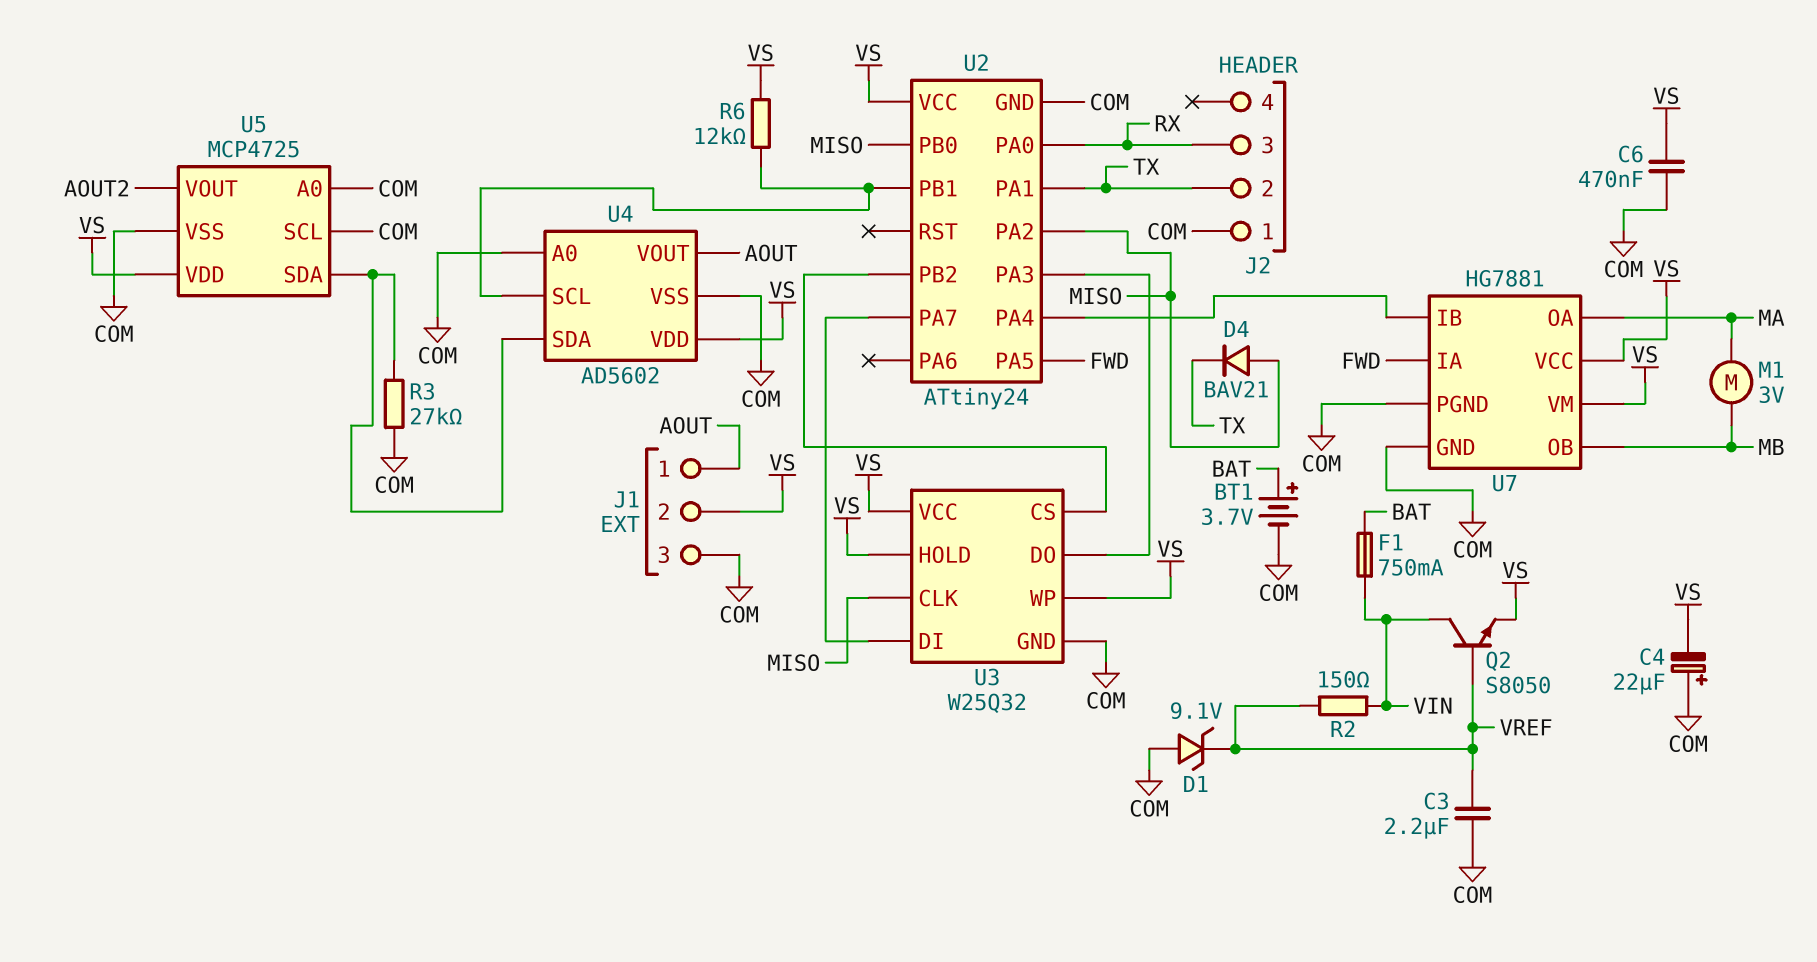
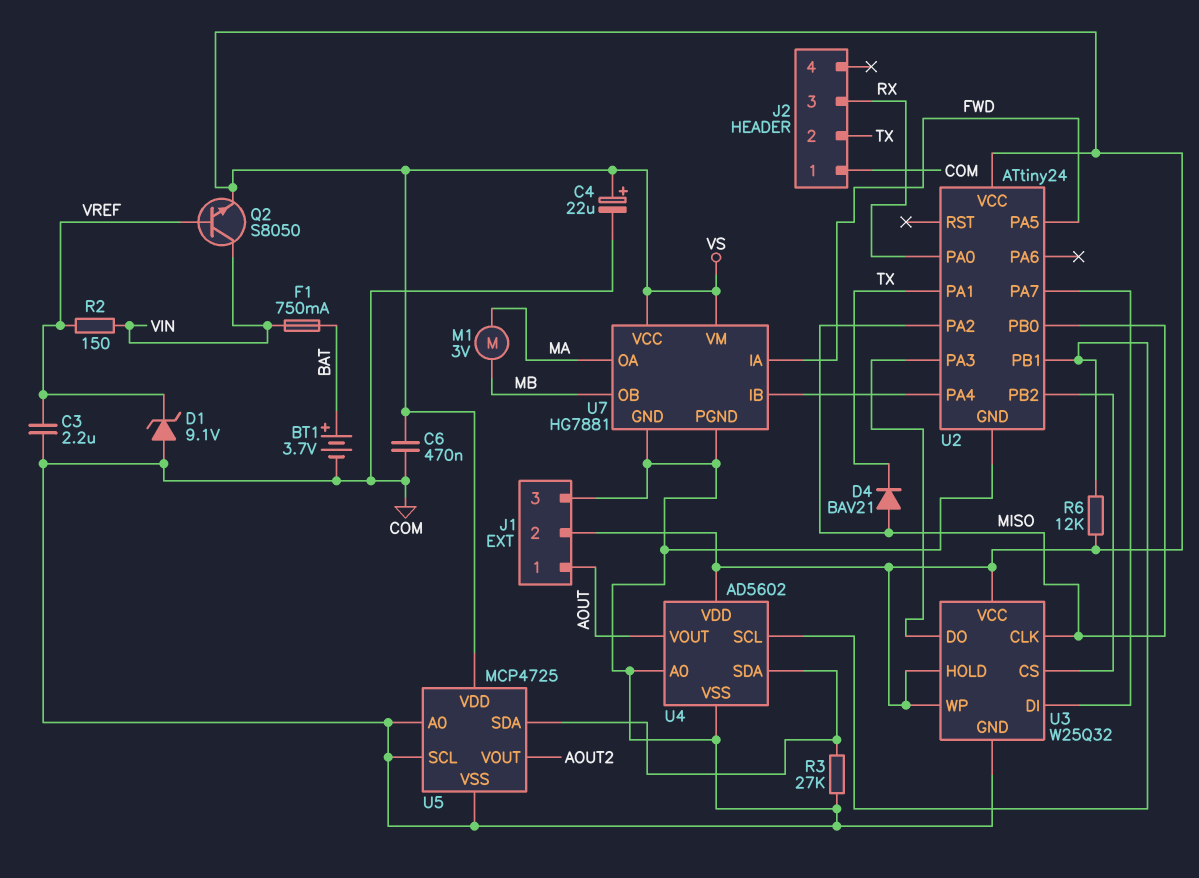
C4: 22uF (plus COM, minus VS) -> 22uF (plus VS, minus COM)

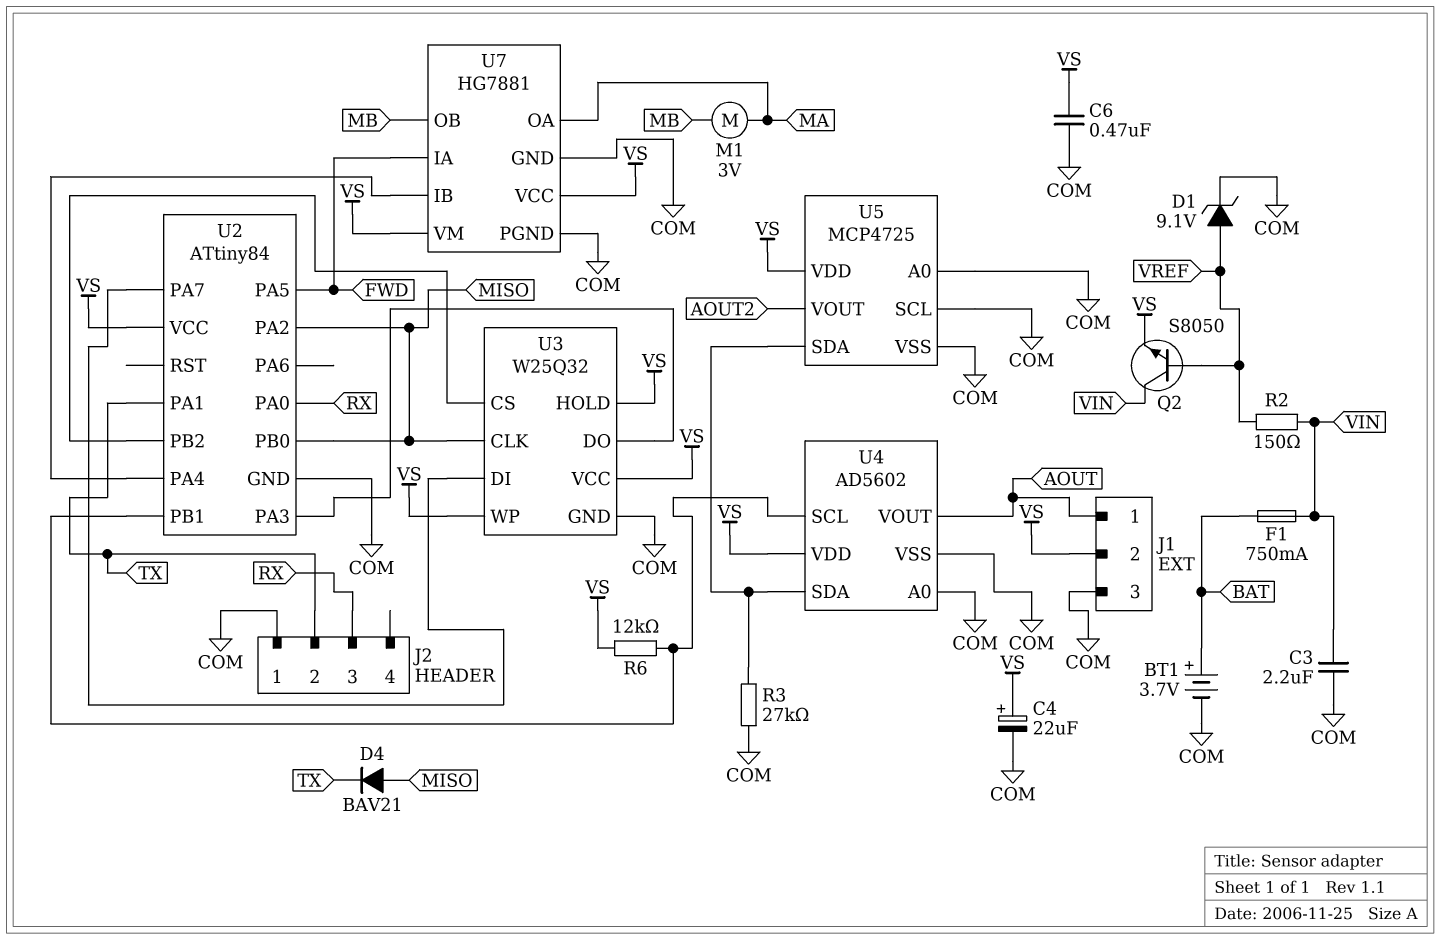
C3: 2.2uF (COM, VREF) -> 2.2uF (COM, VIN)
D1: zener 9.1V (A COM, K VREF) -> zener 9.1V (A VREF, K COM)
U2: ATtiny24 -> ATtiny84

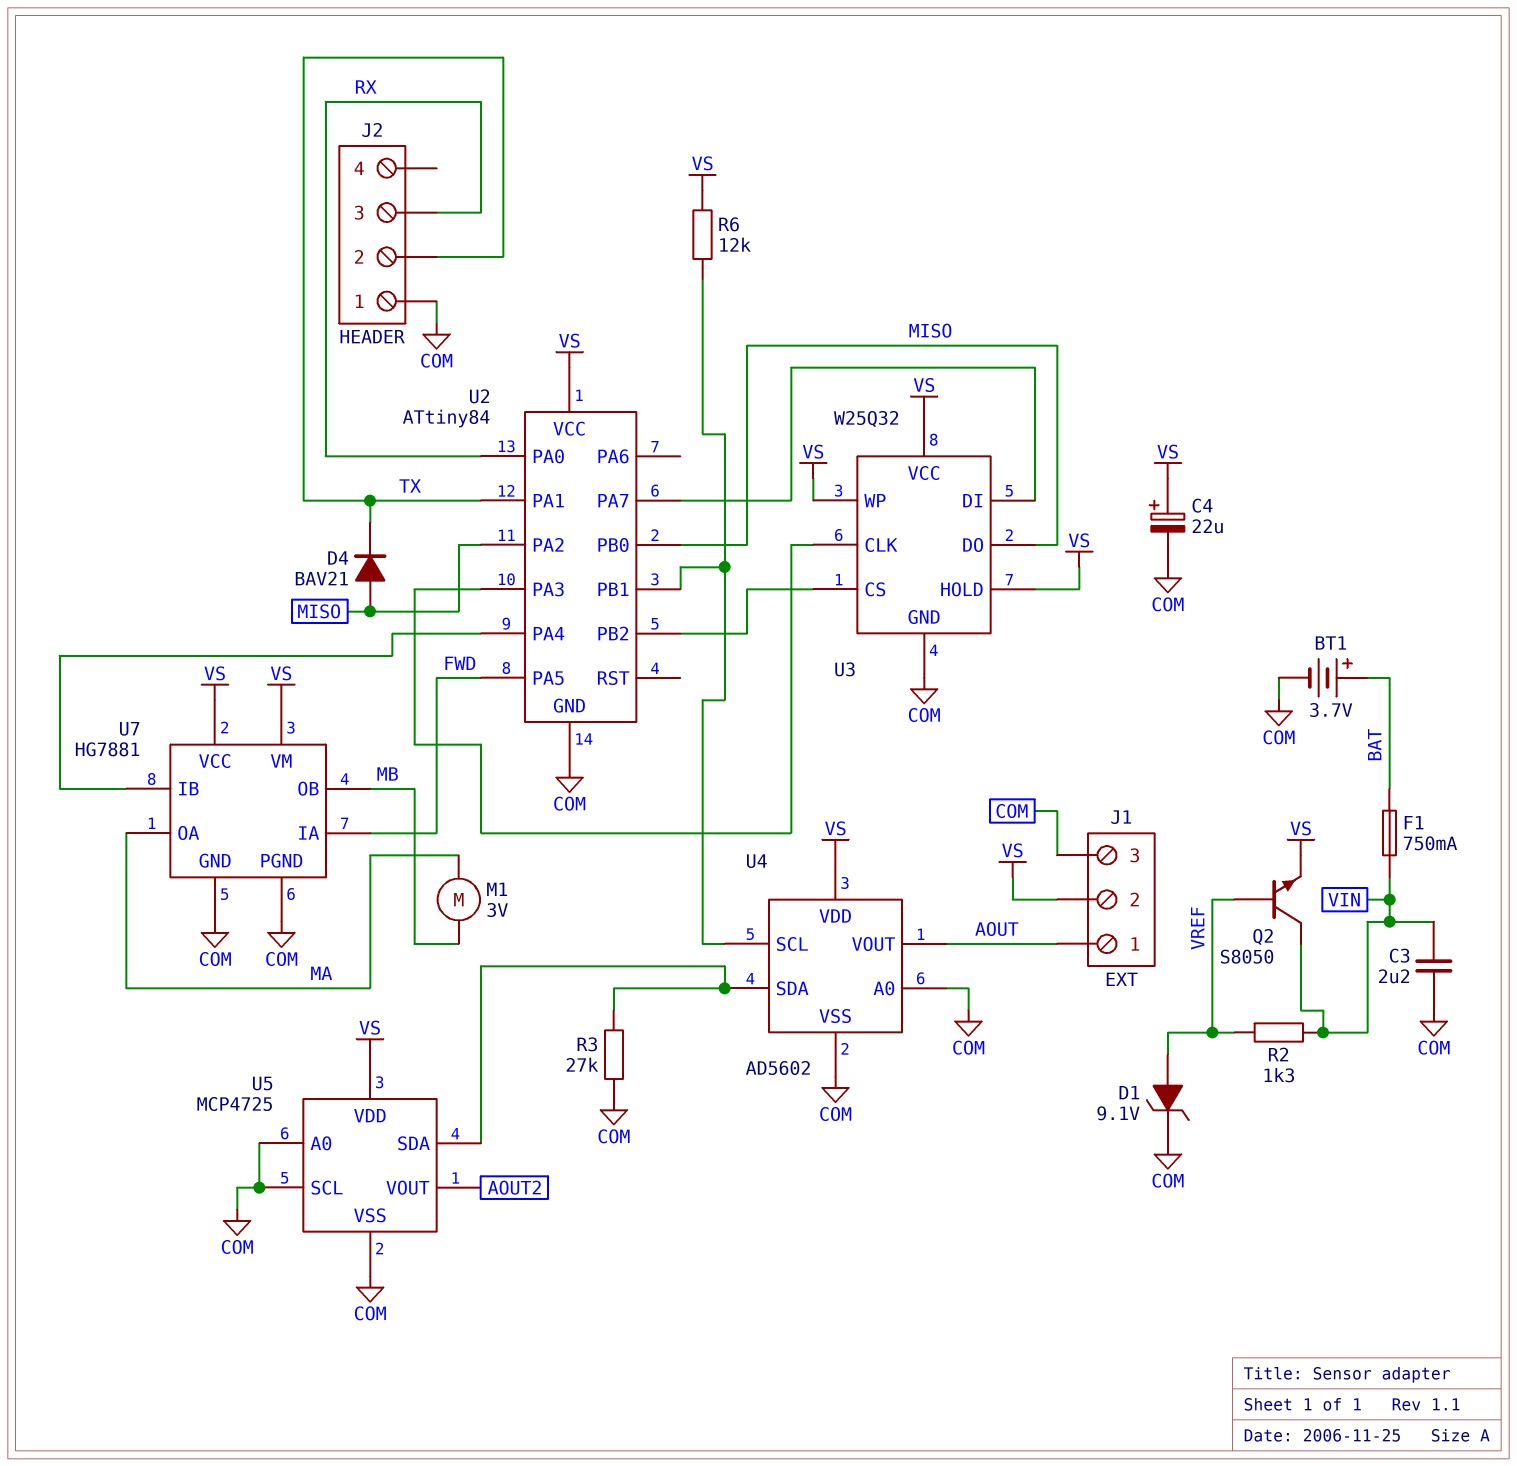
C6: 470nF (COM, VS) -> none
R2: 150 (VIN, VREF) -> 1.3k (VIN, VREF)
U3 pin CLK: MISO -> U2/PA3
U3 pin DO: U2/PA3 -> MISO

